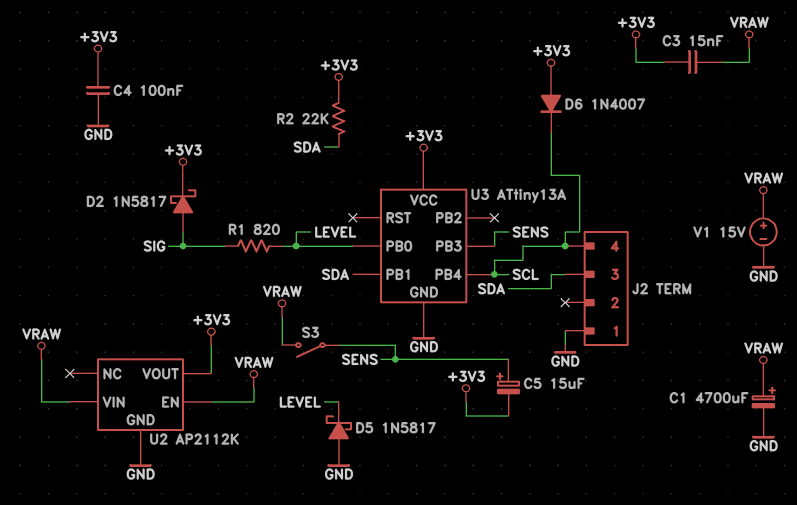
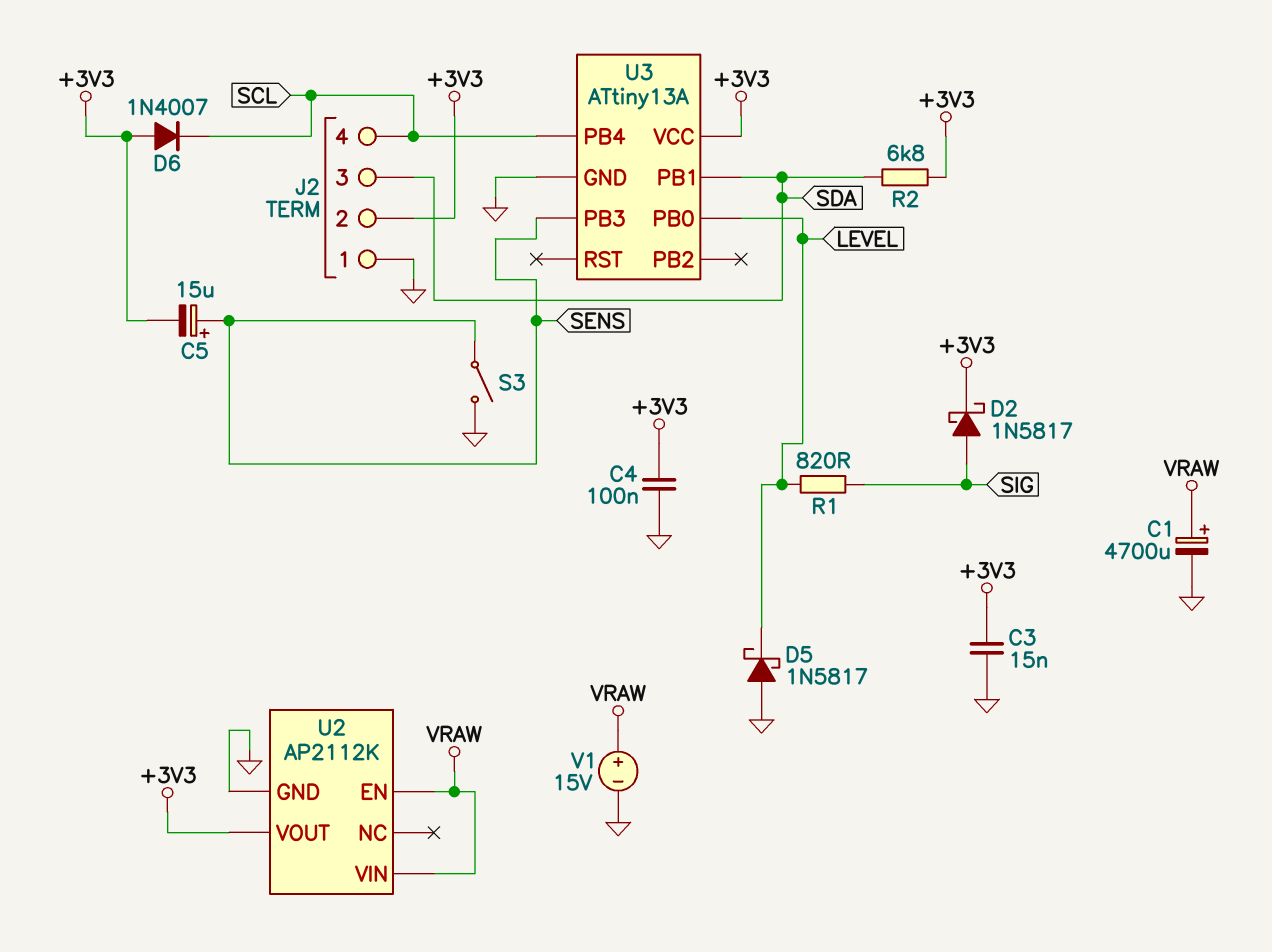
C3: 15nF (+3V3, VRAW) -> 15nF (+3V3, GND)
J2 pin 2: none -> +3V3
R2: 22k (+3V3, SDA) -> 6.8k (+3V3, SDA)
S3: switch (SENS, VRAW) -> switch (GND, SENS)

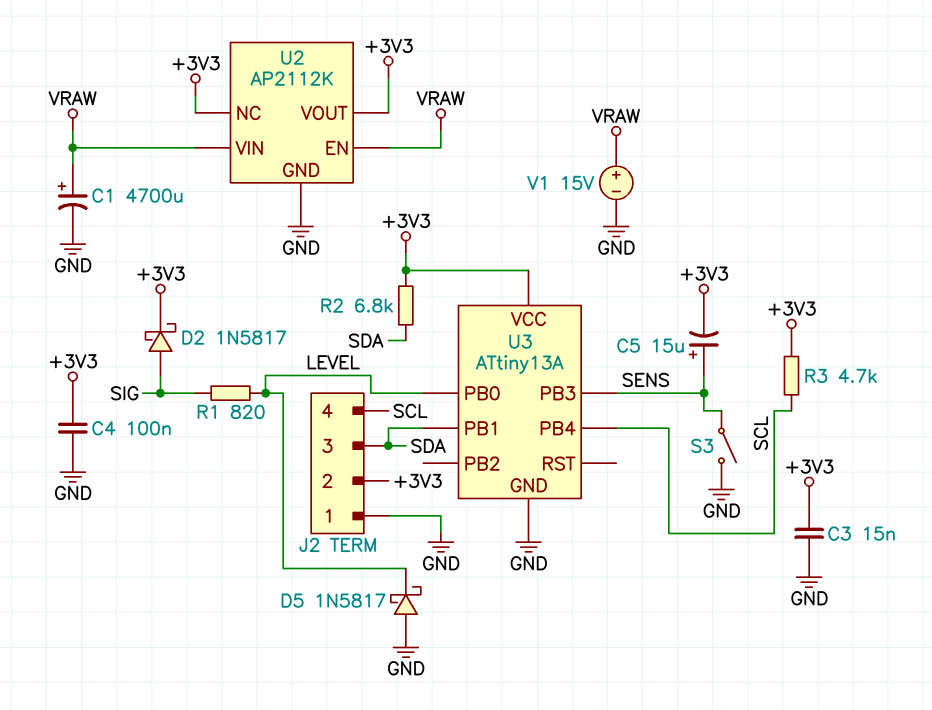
D6: diode 1N4007 (A +3V3, K SCL) -> none
R3: none -> 4.7k (+3V3, SCL)
U2 pin NC: none -> +3V3

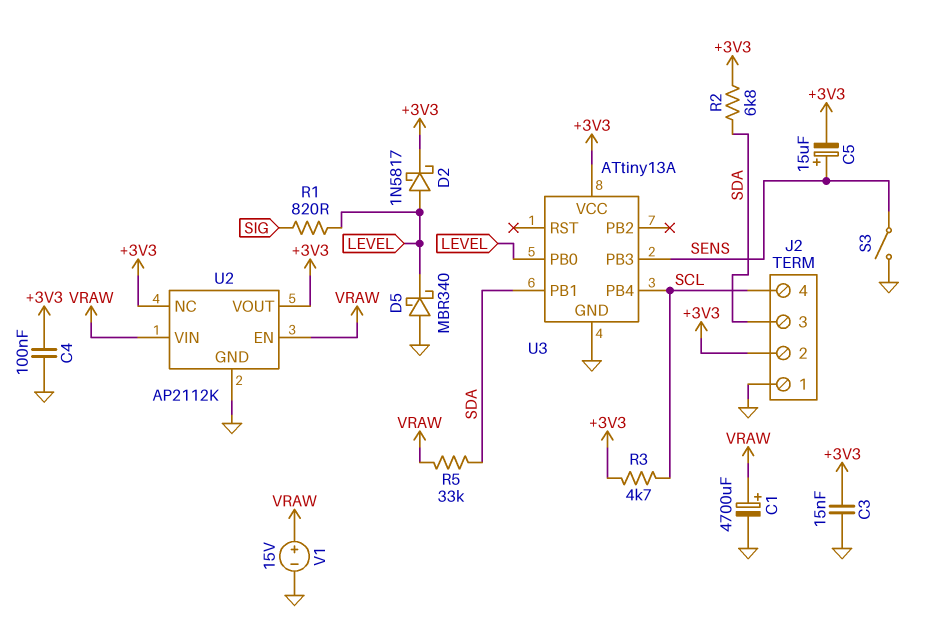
D2: schottky 1N5817 (A SIG, K +3V3) -> schottky 1N5817 (A LEVEL, K +3V3)
D5: schottky 1N5817 (A GND, K LEVEL) -> schottky MBR340 (A GND, K LEVEL)
R5: none -> 33k (SDA, VRAW)

